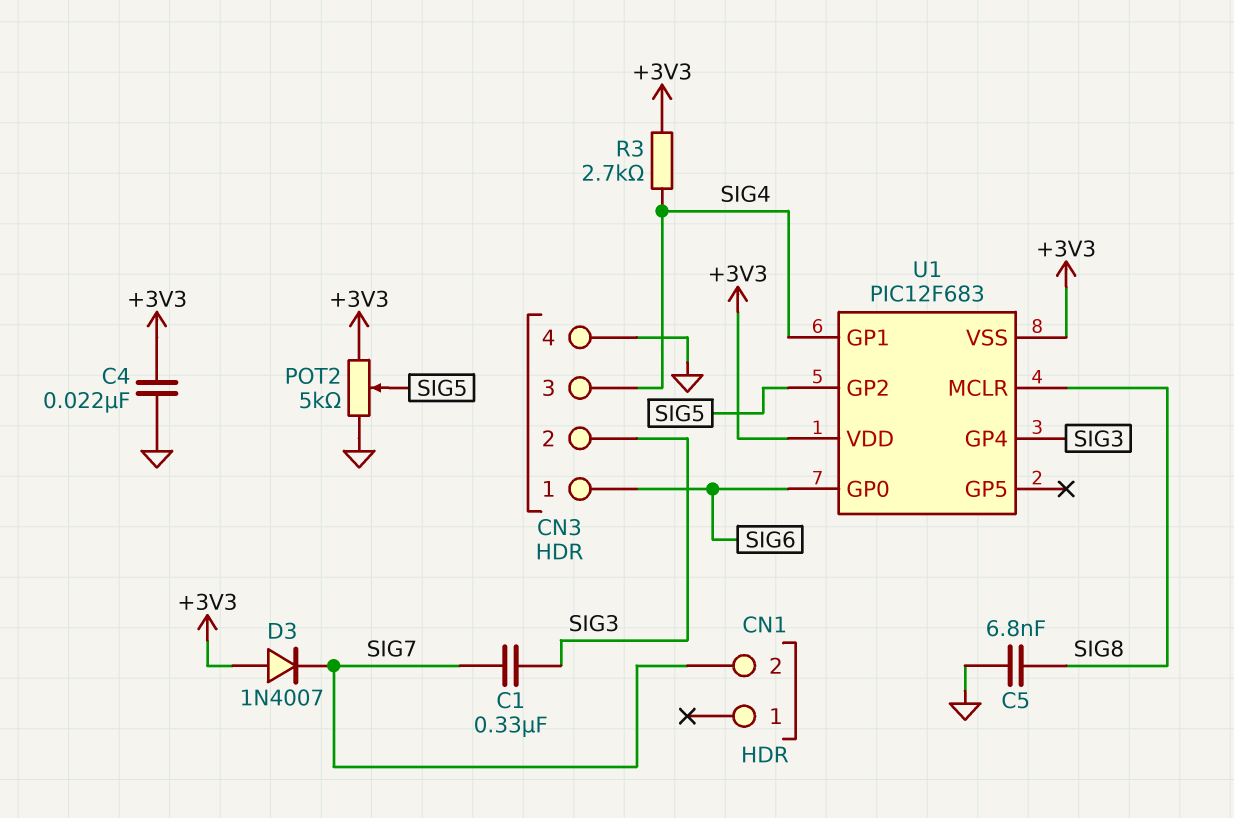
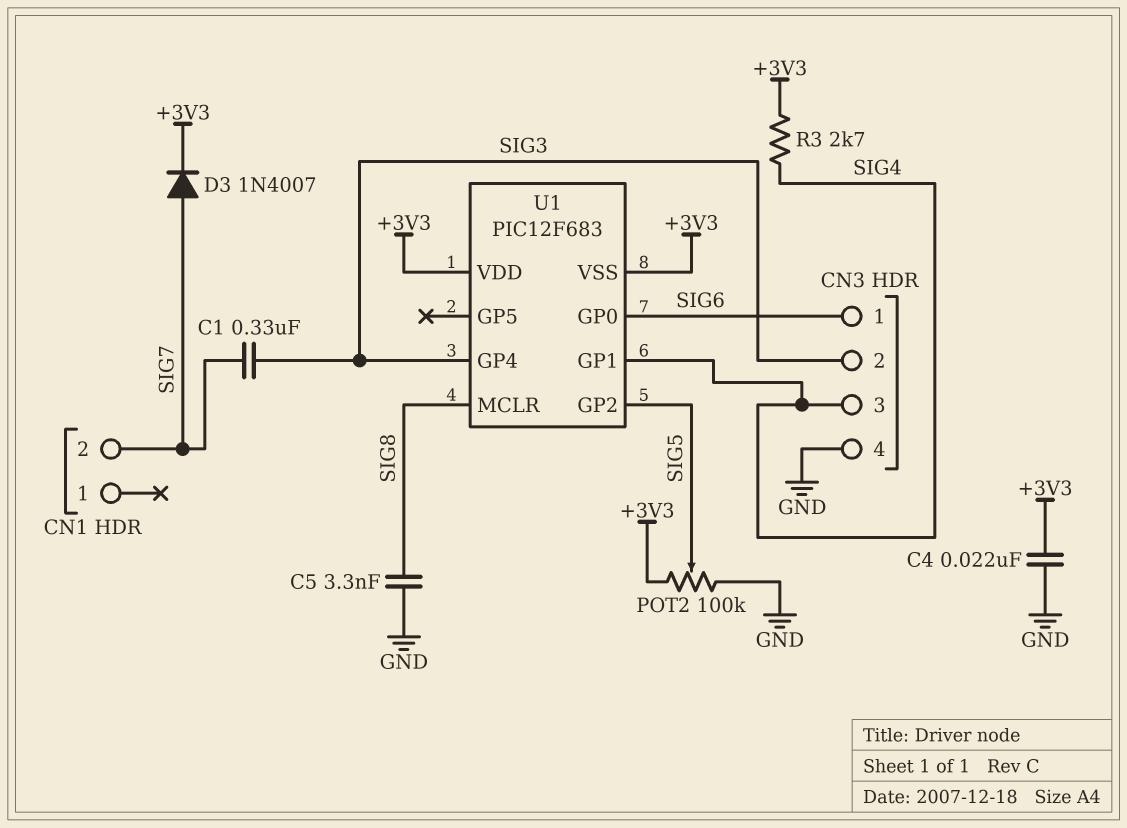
C5: 6.8nF (GND, SIG8) -> 3.3nF (GND, SIG8)
D3: diode 1N4007 (A +3V3, K SIG7) -> diode 1N4007 (A SIG7, K +3V3)
POT2: 5k (+3V3, GND, wiper SIG5) -> 100k (+3V3, GND, wiper SIG5)

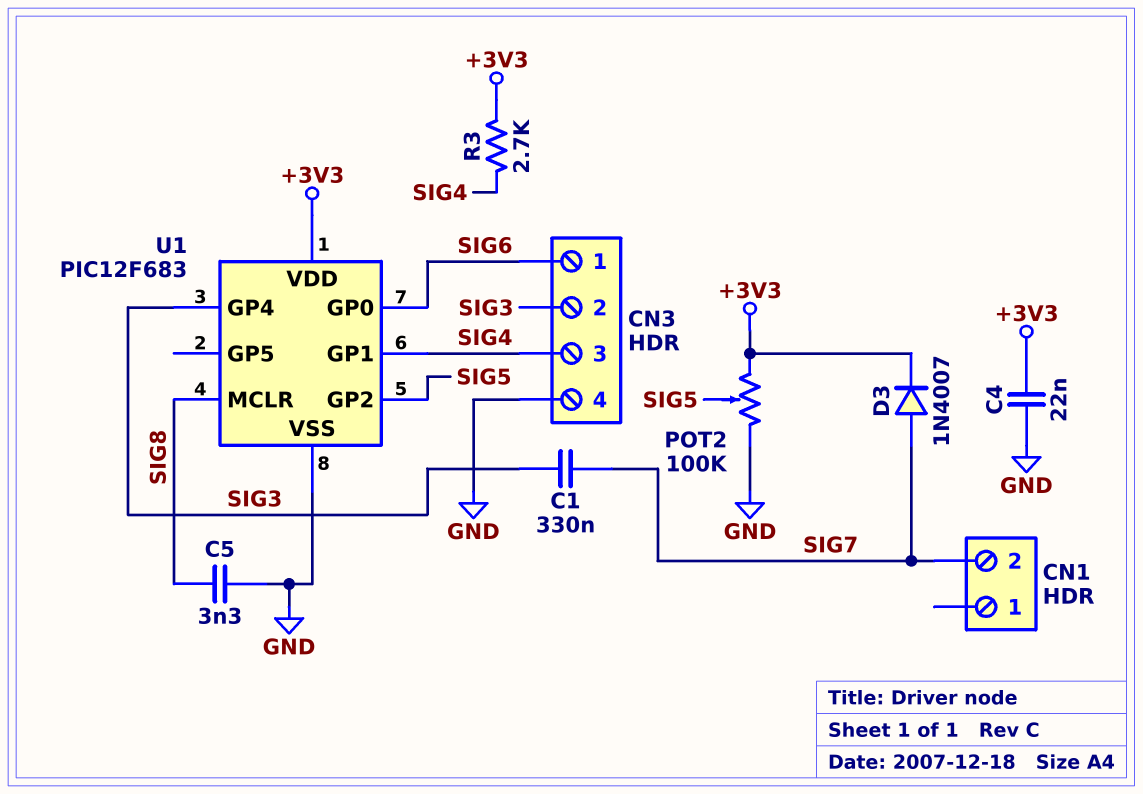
U1 pin VSS: +3V3 -> GND

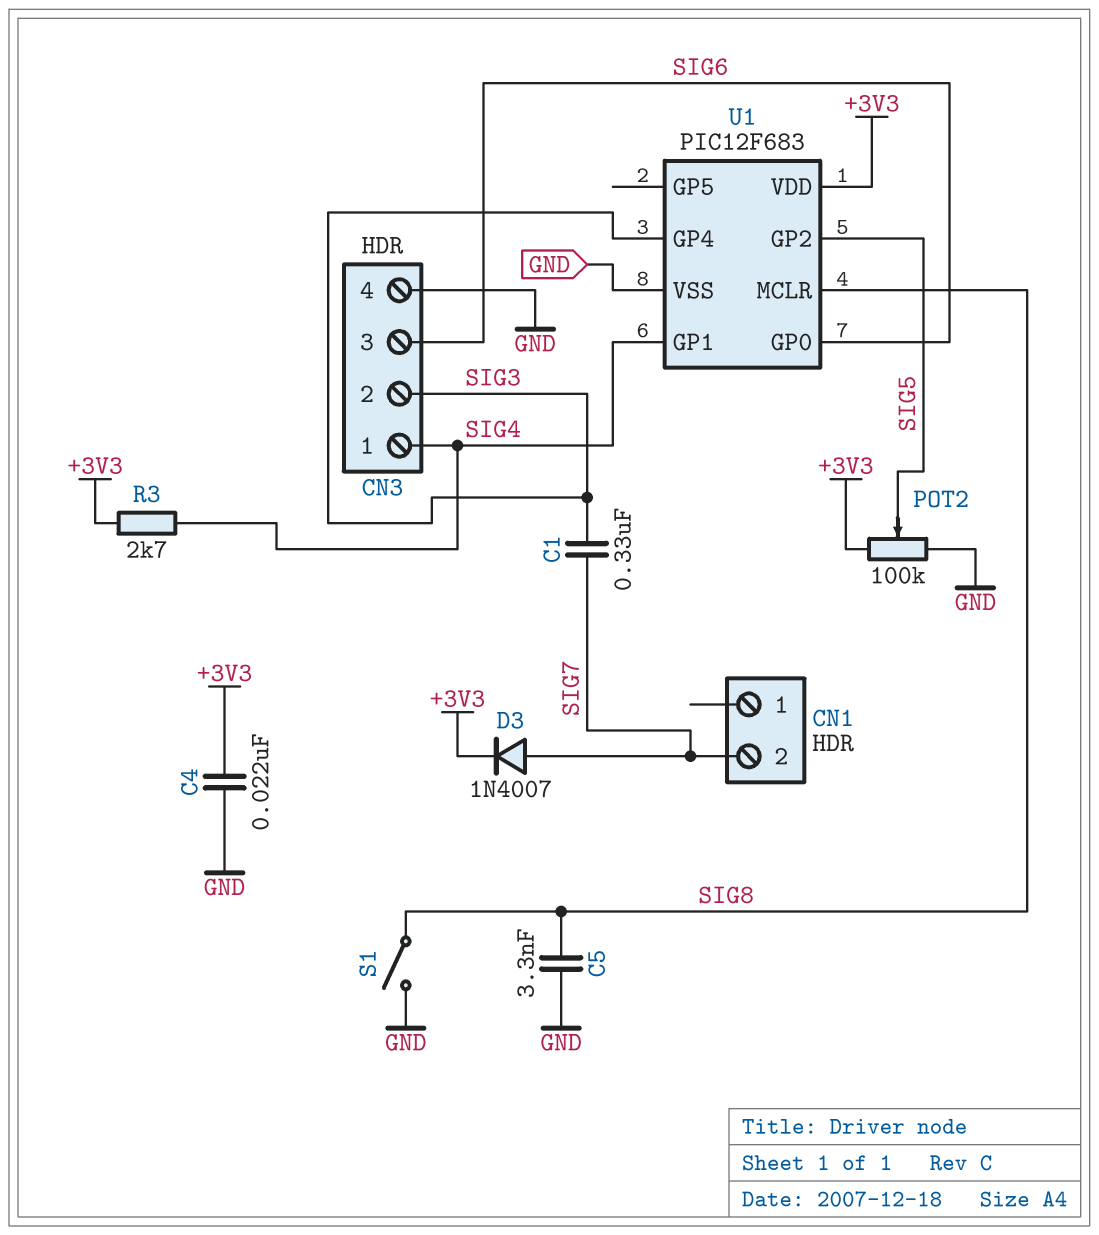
CN3 pin 1: SIG6 -> SIG4
CN3 pin 3: SIG4 -> SIG6
S1: none -> switch (GND, SIG8)

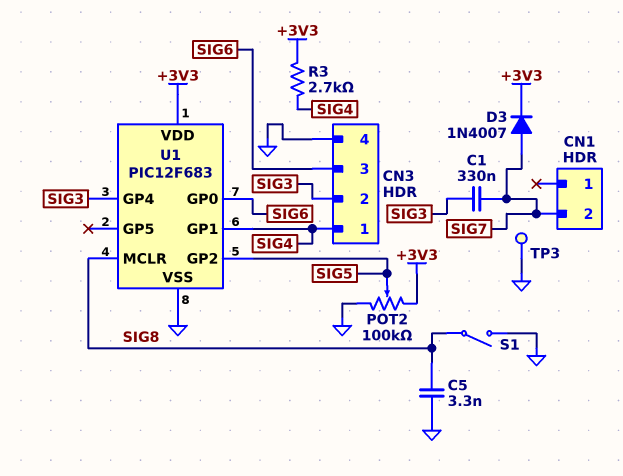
C4: 22nF (+3V3, GND) -> none
TP3: none -> test point (GND)

